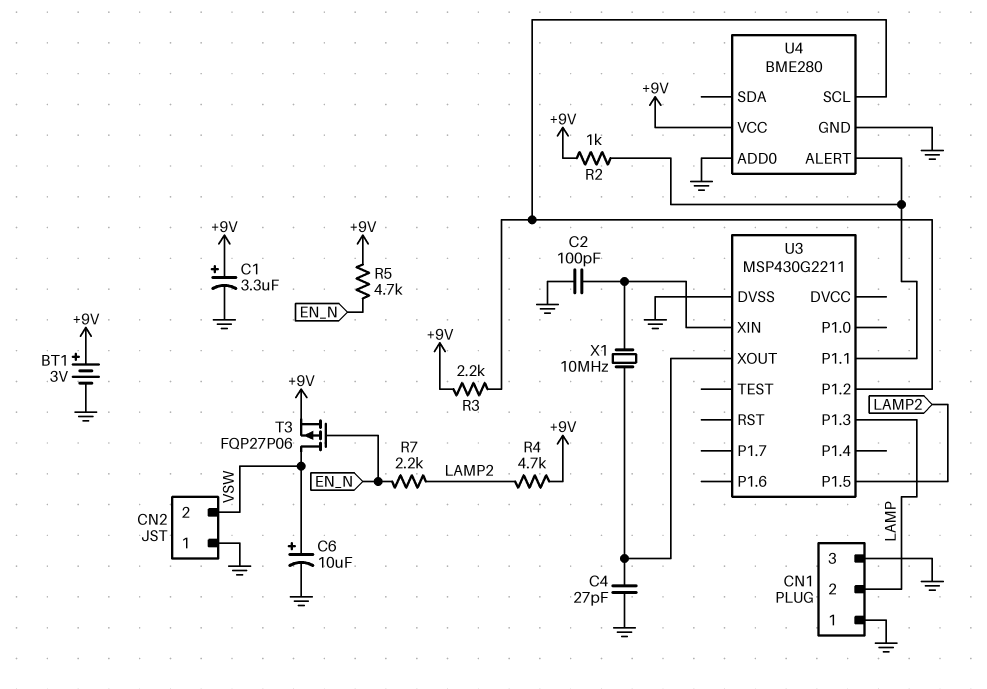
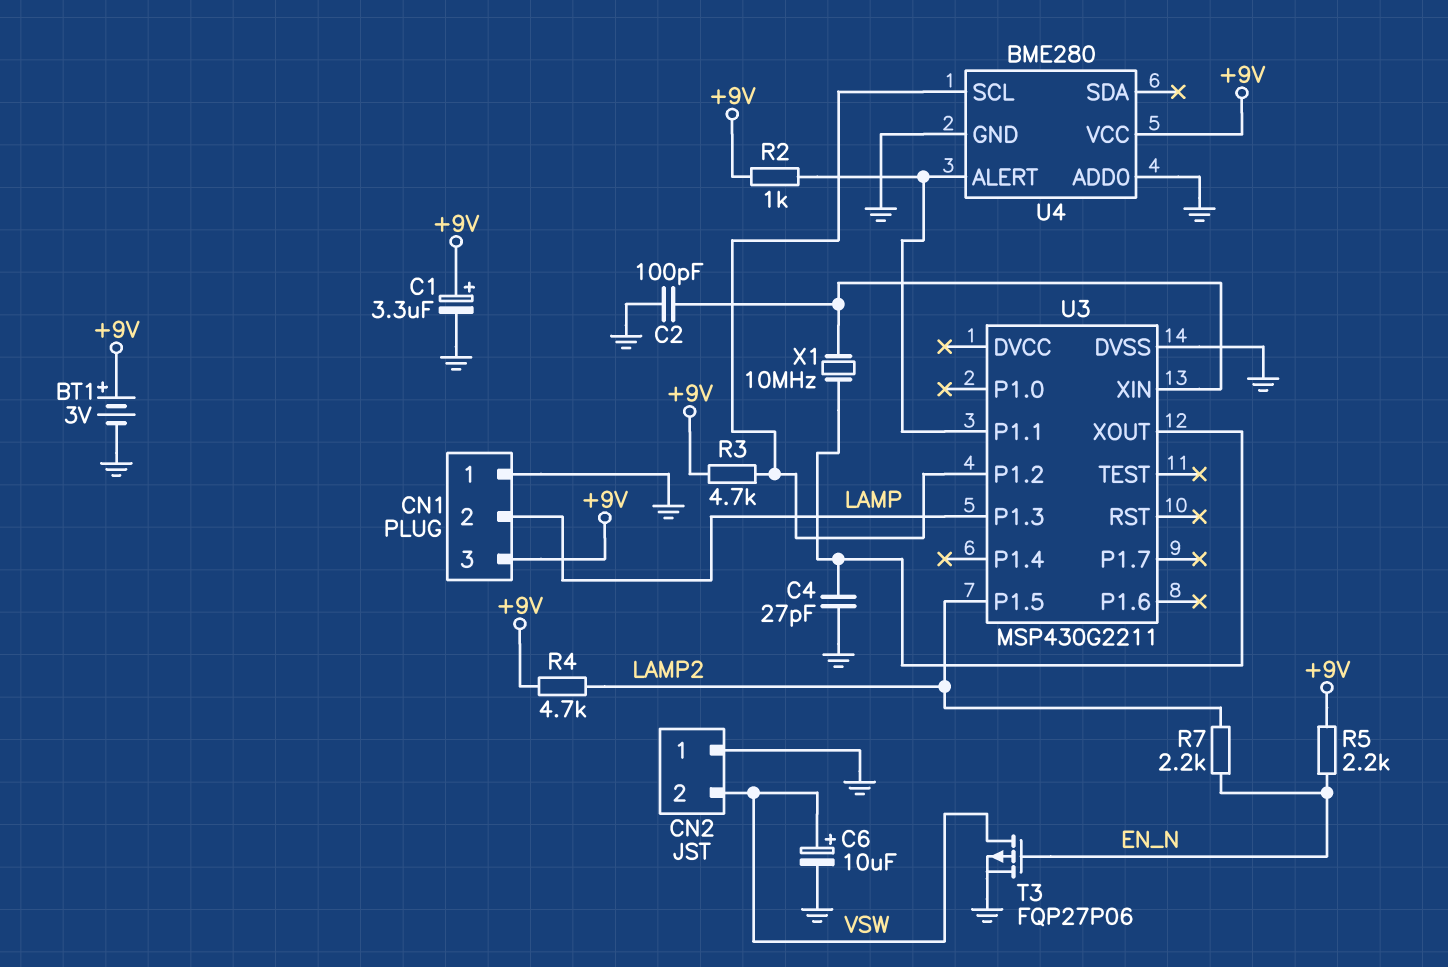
CN1 pin 3: GND -> +9V
R3: 2.2k (+9V, U3/P1.2) -> 4.7k (+9V, U3/P1.2)
R5: 4.7k (+9V, EN_N) -> 2.2k (+9V, EN_N)
T3: PMOS FQP27P06 (G EN_N, D VSW, S +9V) -> PMOS FQP27P06 (G EN_N, D VSW, S GND)

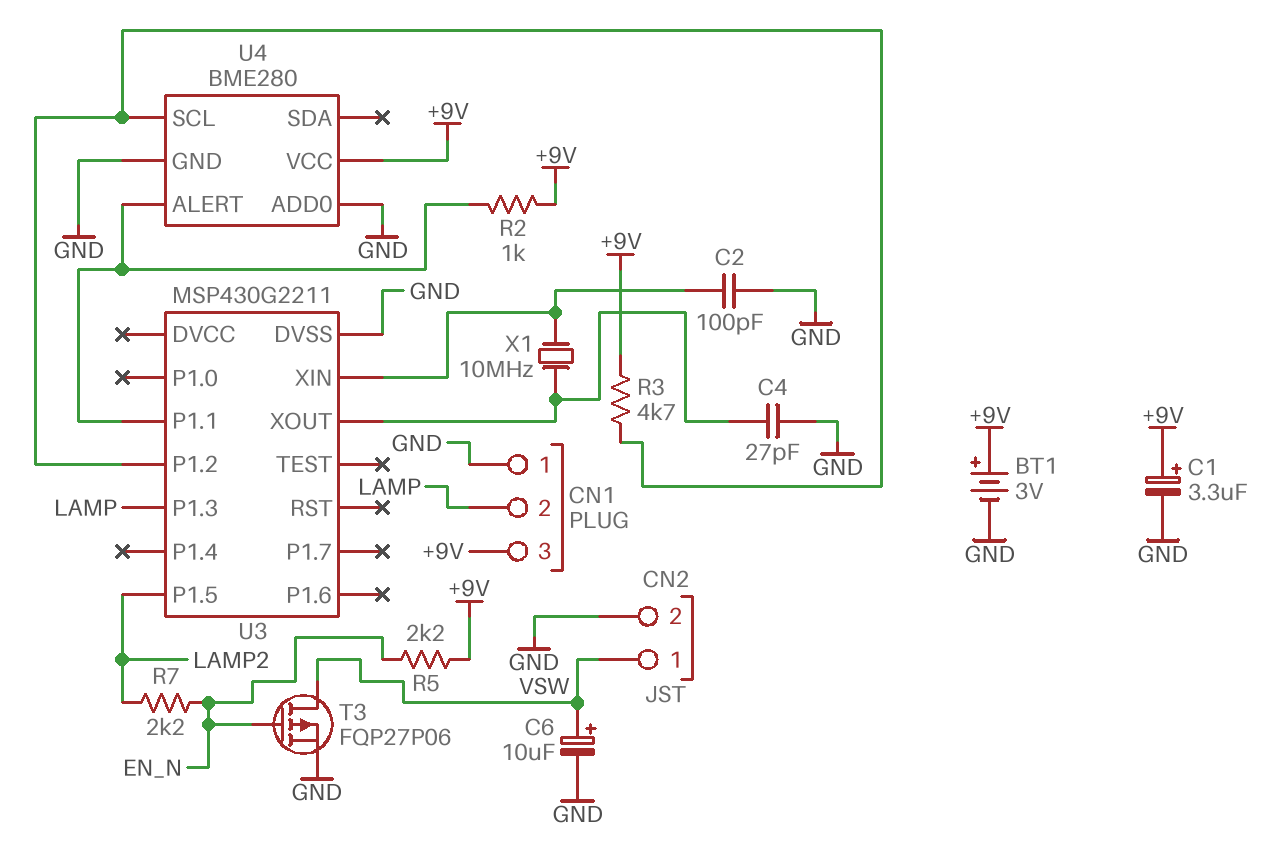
CN2 pin 1: GND -> VSW
CN2 pin 2: VSW -> GND
R4: 4.7k (+9V, LAMP2) -> none

